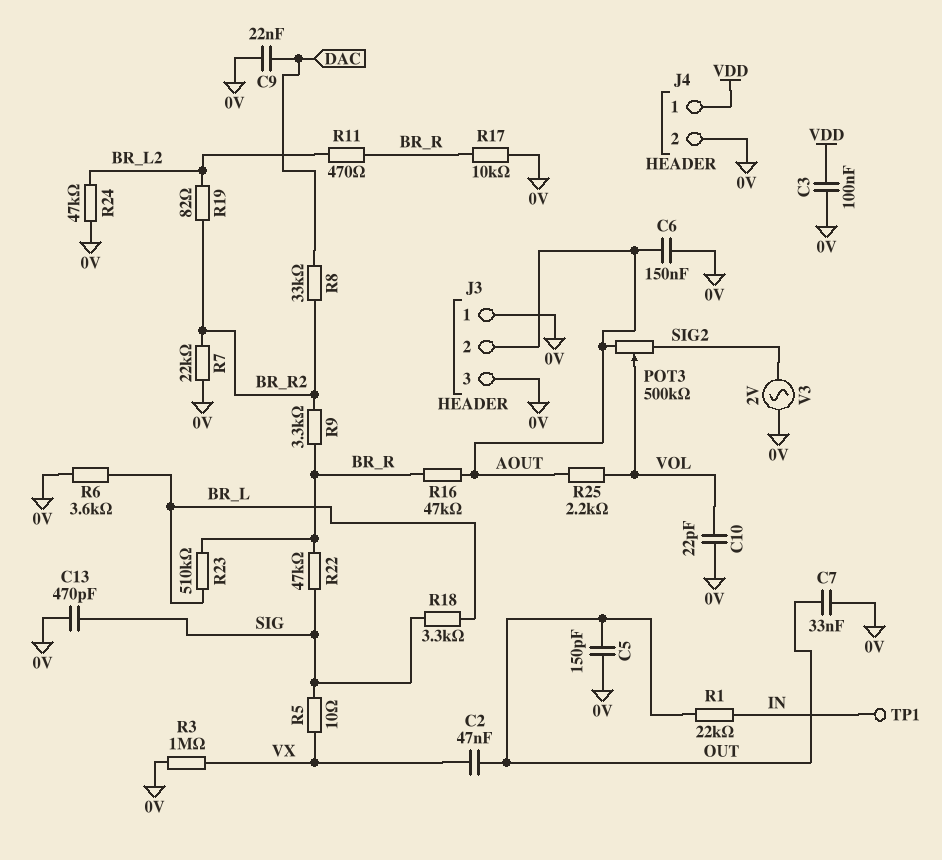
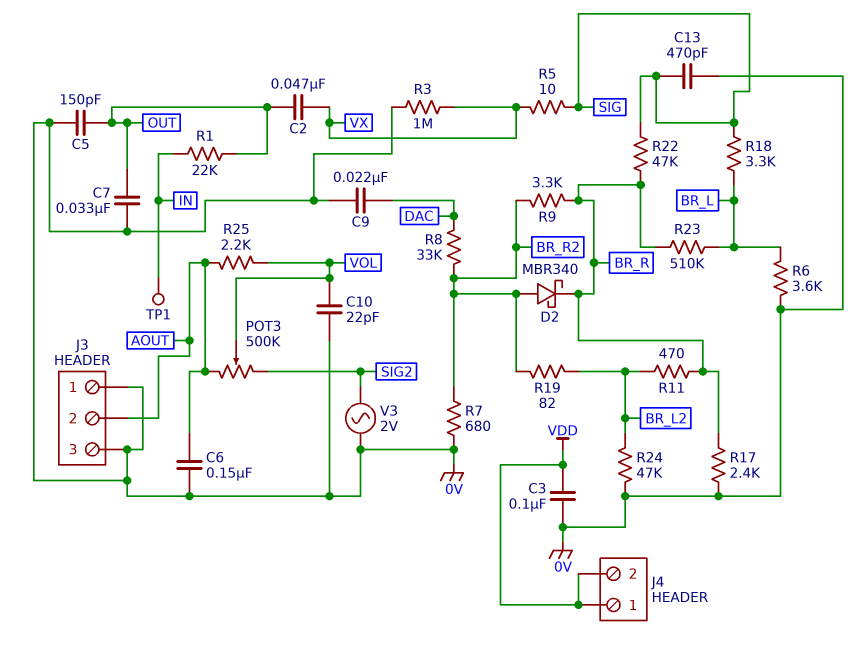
D2: none -> schottky MBR340 (A BR_R2, K BR_R)
J4 pin 2: 0V -> VDD
R7: 22k (0V, BR_R2) -> 680 (0V, BR_R2)
R16: 47k (AOUT, BR_R) -> none
R17: 10k (0V, BR_R) -> 2.4k (0V, BR_R)

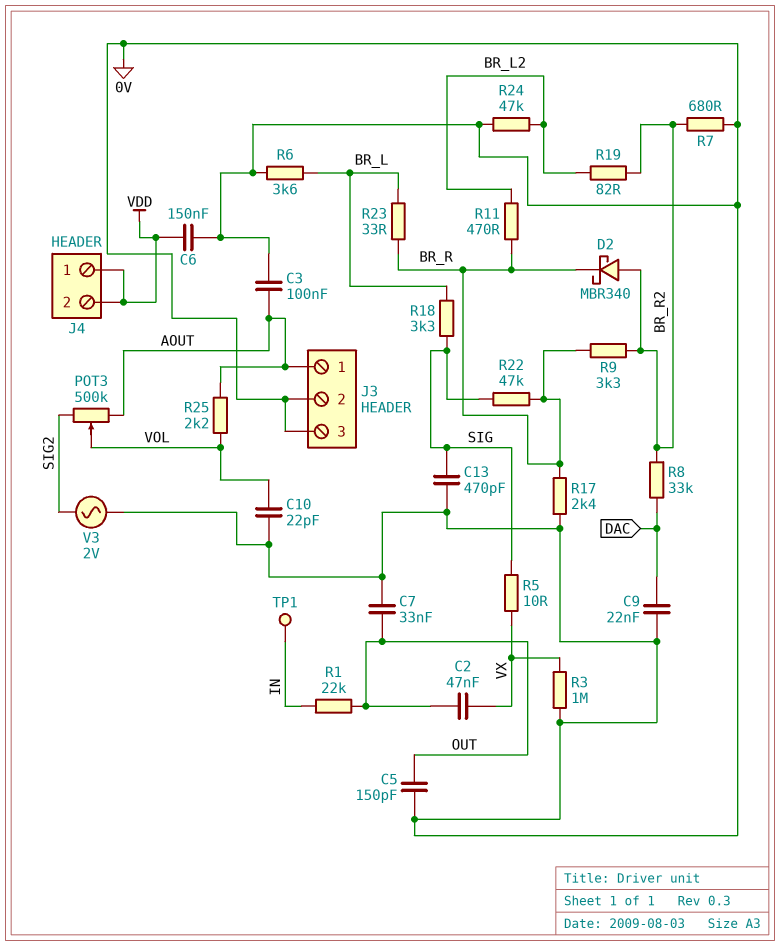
C3: 100nF (0V, VDD) -> 100nF (0V, AOUT)
C6: 150nF (0V, AOUT) -> 150nF (0V, VDD)
J3 pin 1: 0V -> AOUT
J3 pin 2: AOUT -> 0V
R23: 510k (BR_L, BR_R) -> 33 (BR_L, BR_R)

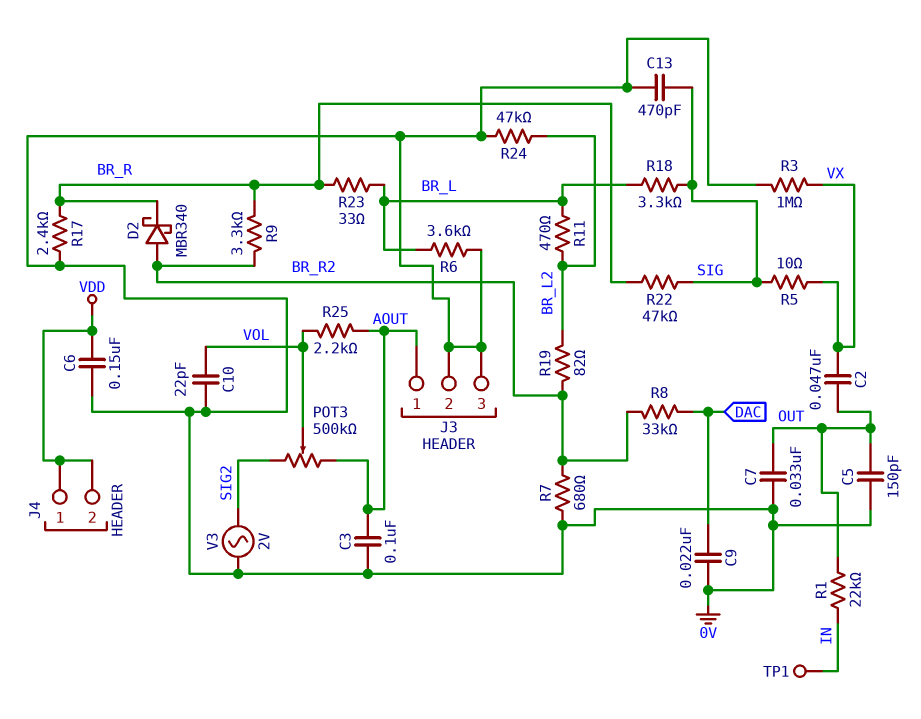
R11: 470 (BR_L2, BR_R) -> 470 (BR_L, BR_L2)

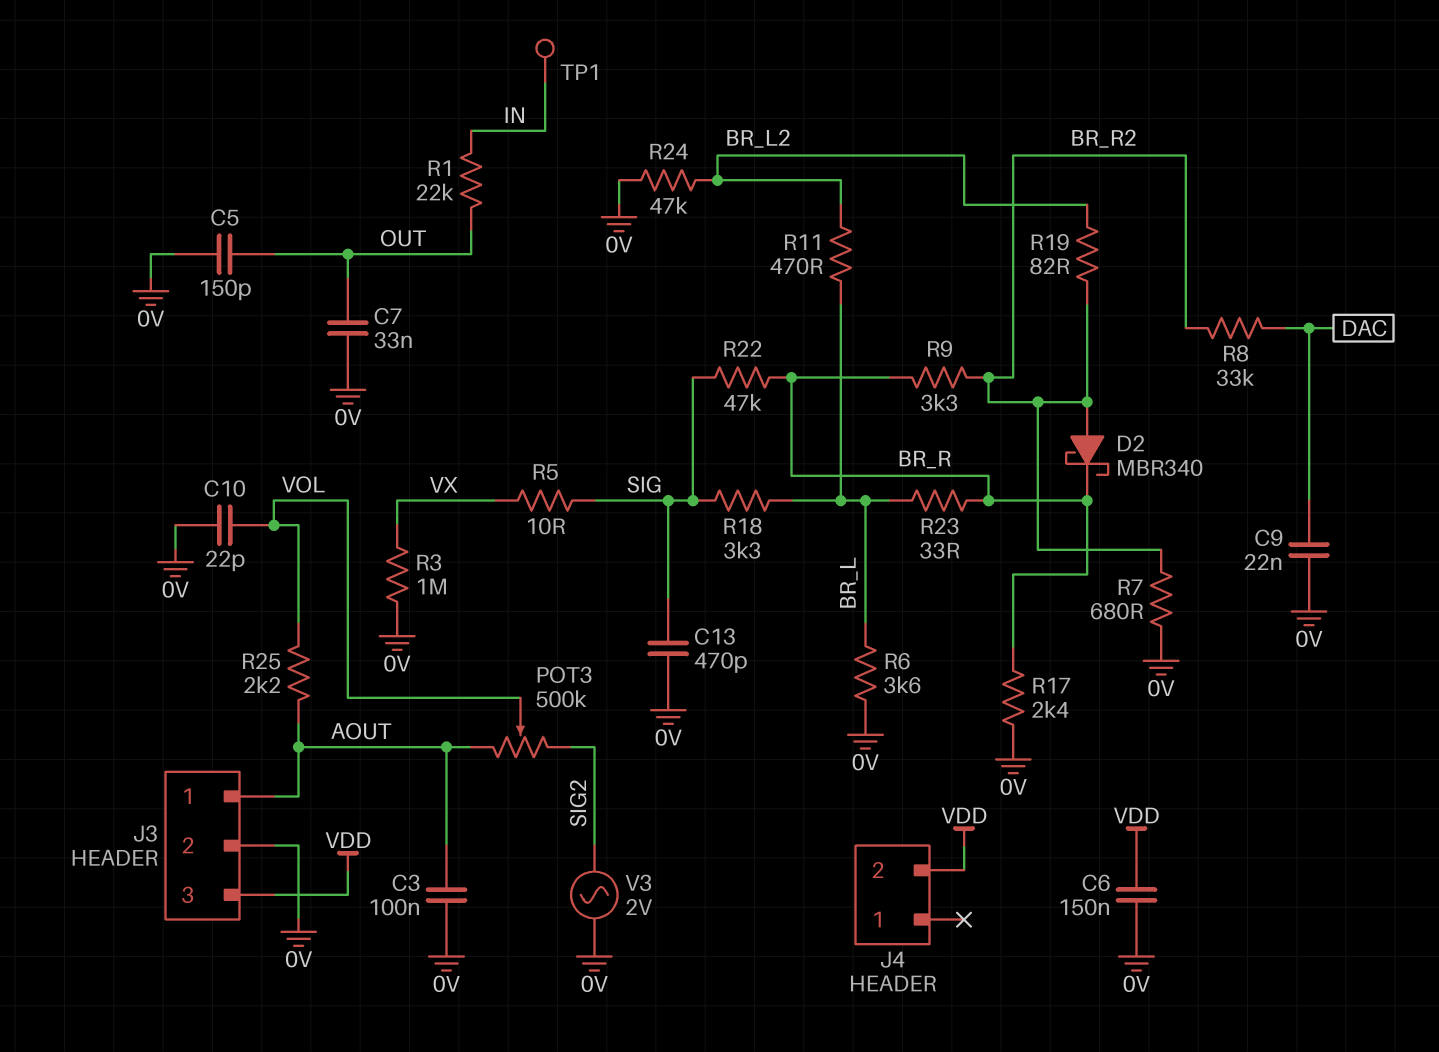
C2: 47nF (OUT, VX) -> none
J3 pin 3: 0V -> VDD
J4 pin 1: VDD -> none

